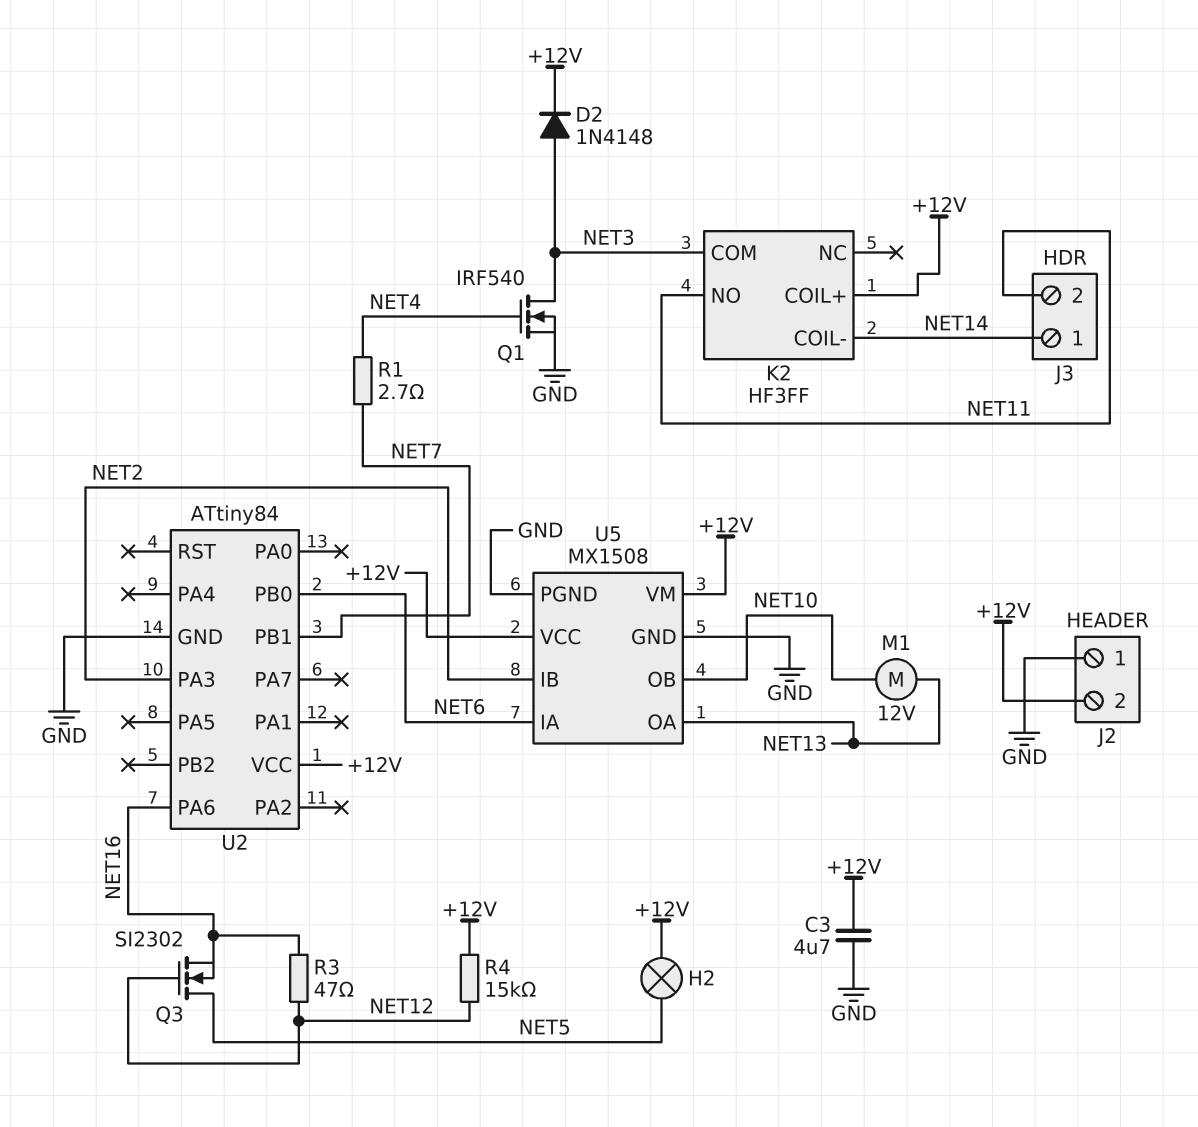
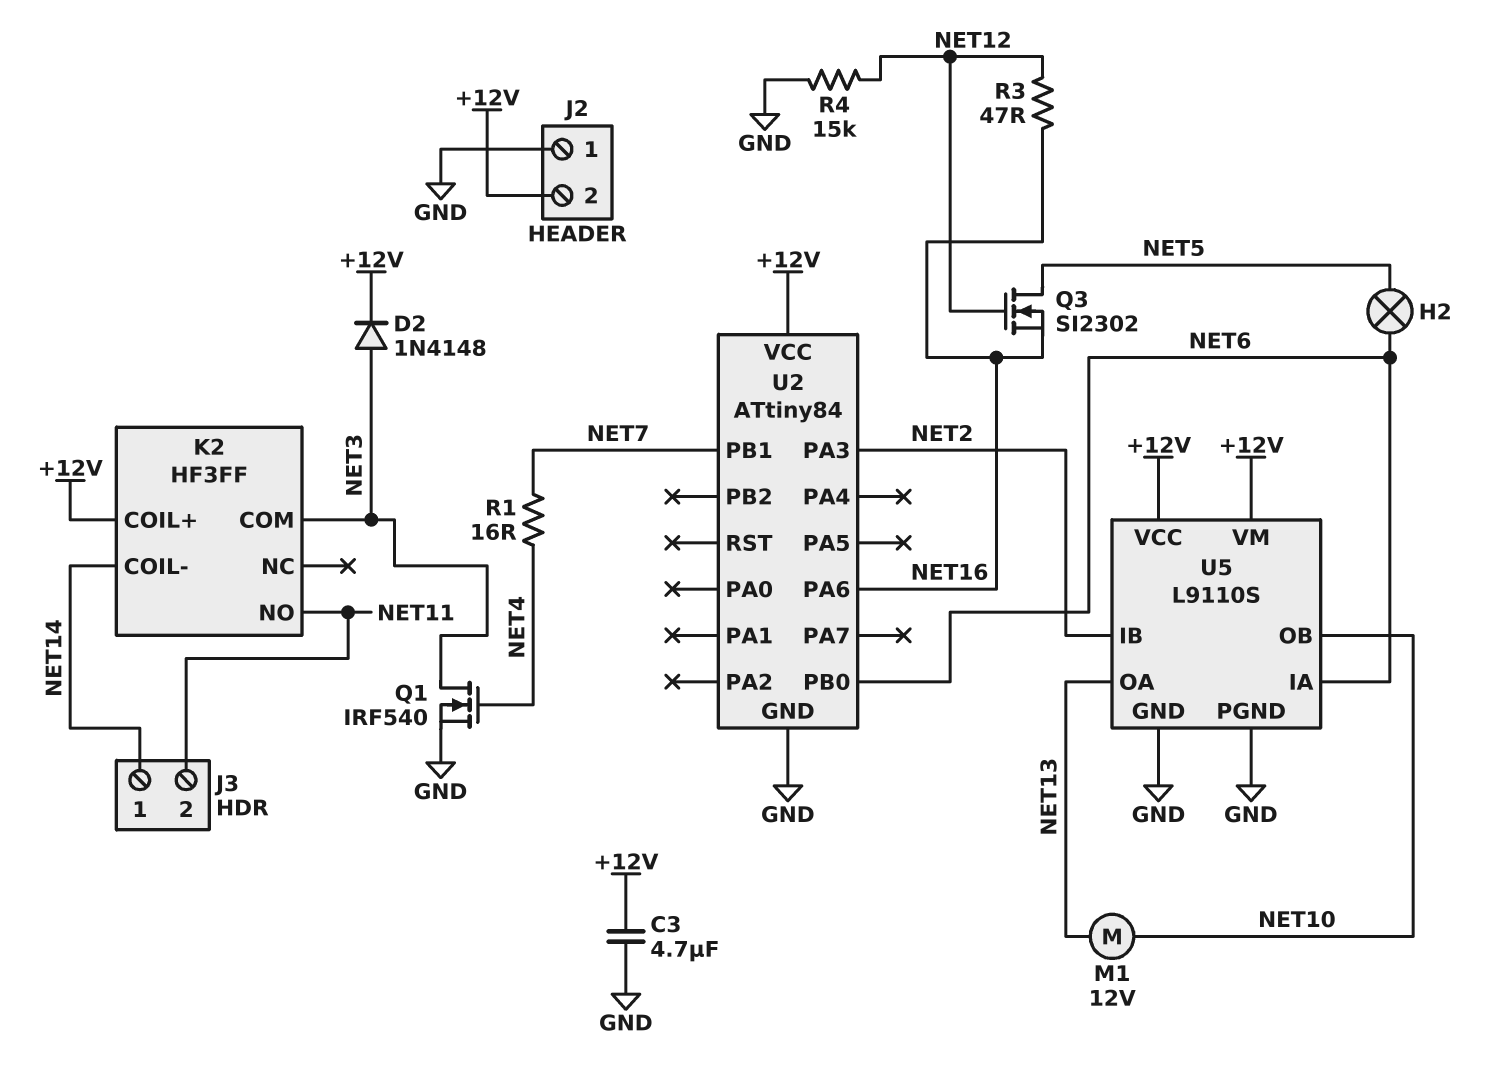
H2: lamp (+12V, NET5) -> lamp (NET5, NET6)
R1: 2.7 (NET4, NET7) -> 16 (NET4, NET7)
R4: 15k (+12V, NET12) -> 15k (GND, NET12)
U5: MX1508 -> L9110S

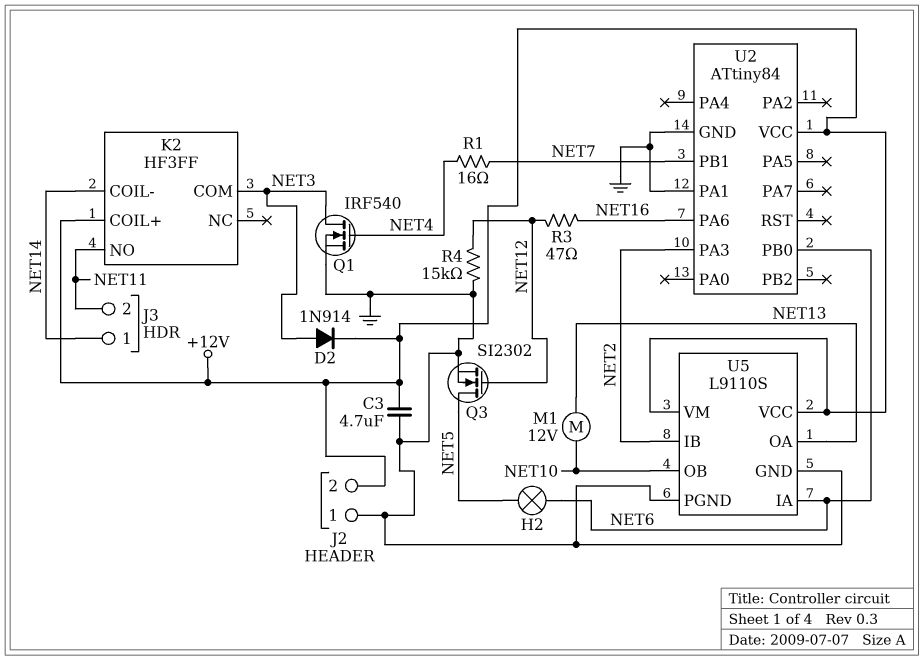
D2: diode 1N4148 (A NET3, K +12V) -> diode 1N914 (A NET3, K +12V)
Q3: NMOS SI2302 (G NET12, D NET5, S NET16) -> NMOS SI2302 (G NET12, D NET5, S GND)
U2 pin PA1: none -> GND

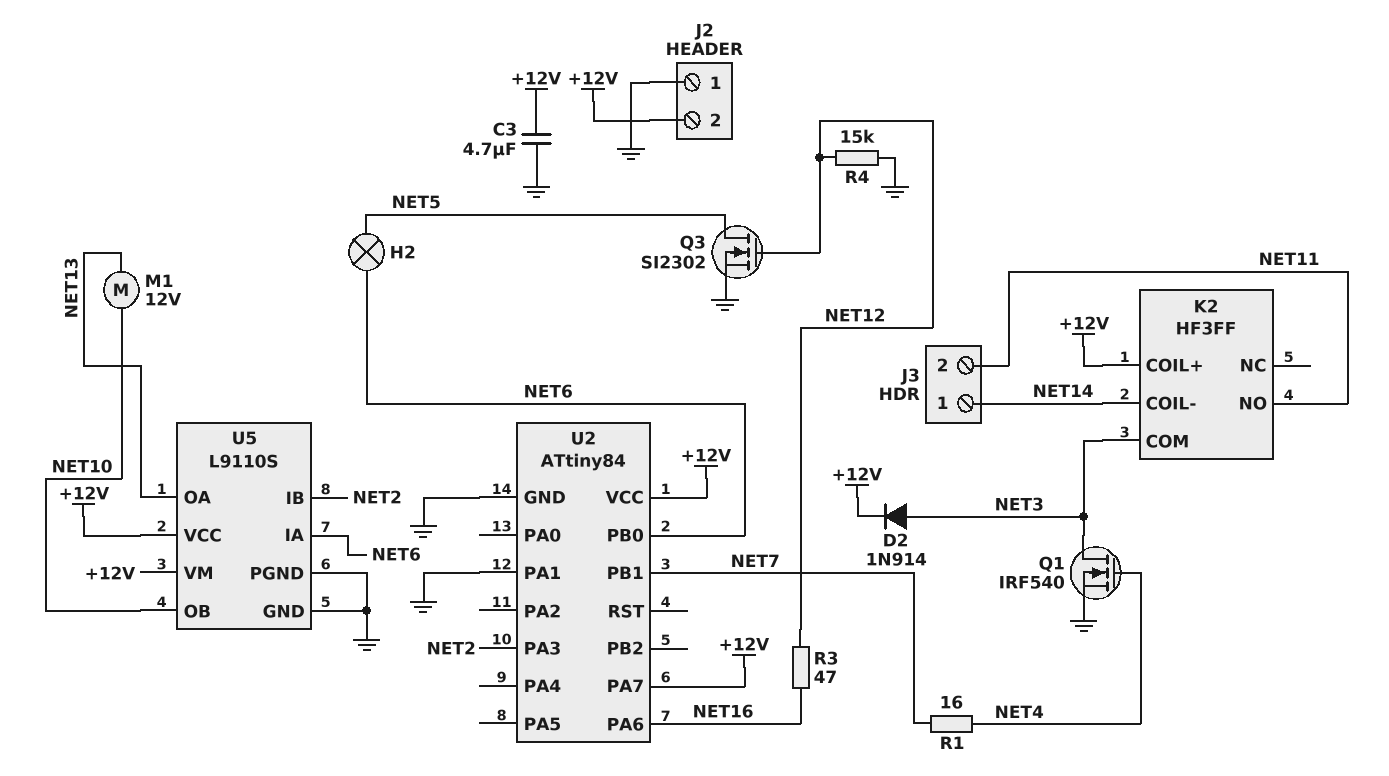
U2 pin PA7: none -> +12V

